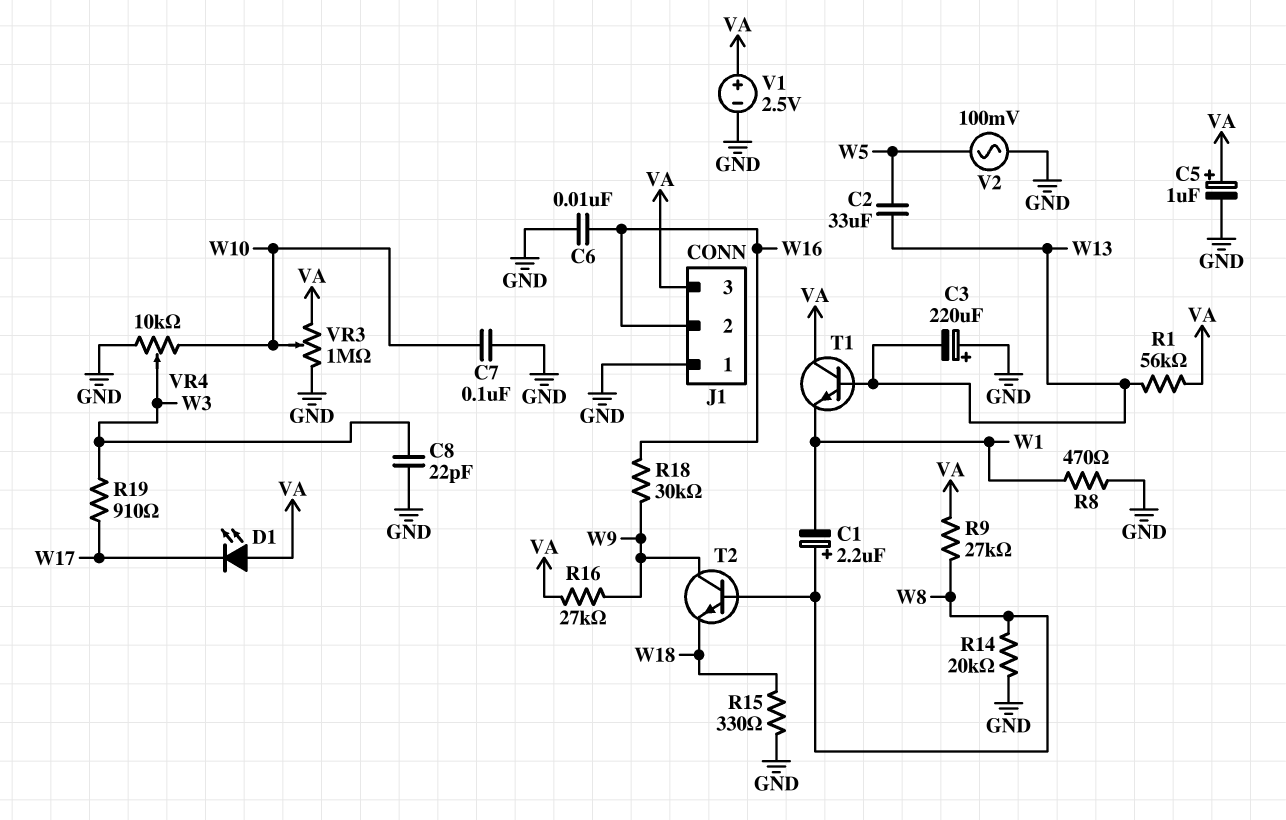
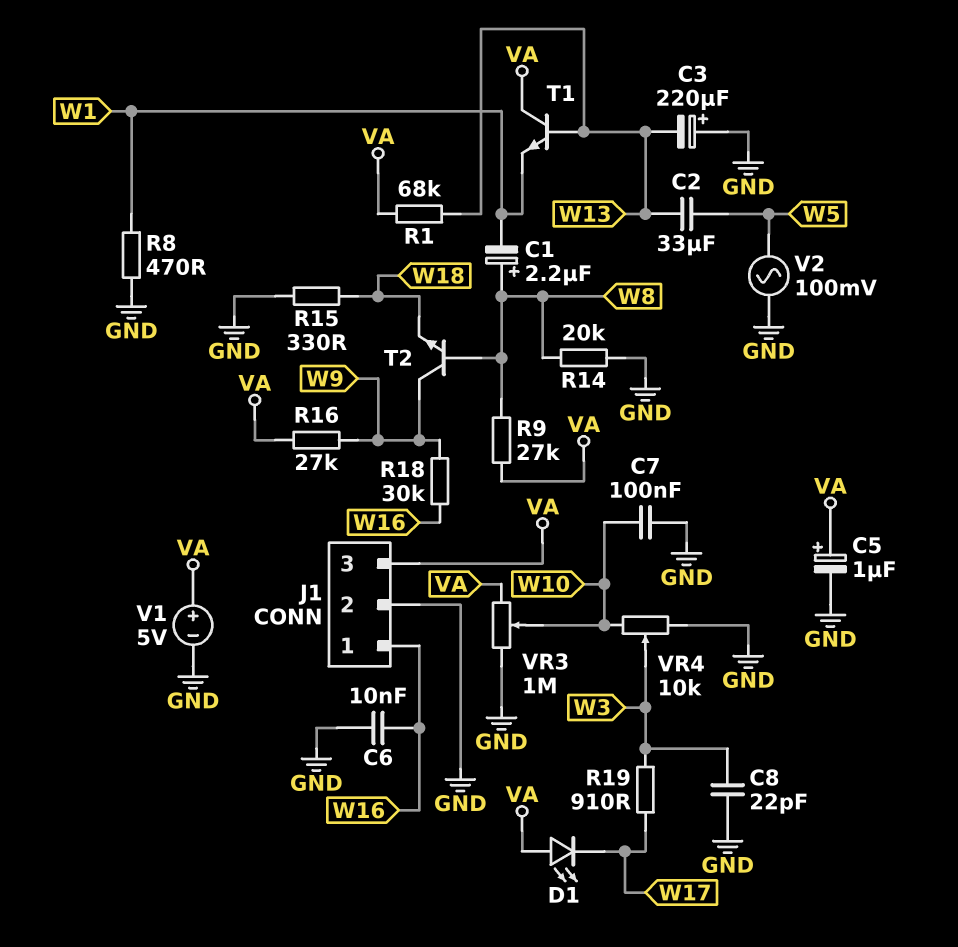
J1 pin 1: GND -> W16
J1 pin 2: W16 -> GND
R1: 56k (VA, W13) -> 68k (VA, W13)
V1: 2.5V (plus VA, minus GND) -> 5V (plus VA, minus GND)

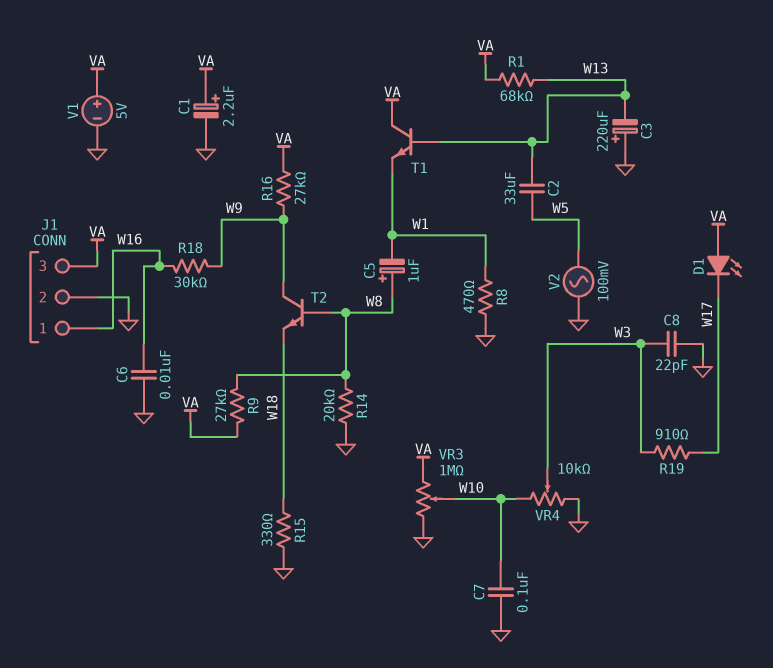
C1: 2.2uF (plus W8, minus W1) -> 2.2uF (plus VA, minus GND)
C5: 1uF (plus VA, minus GND) -> 1uF (plus W8, minus W1)

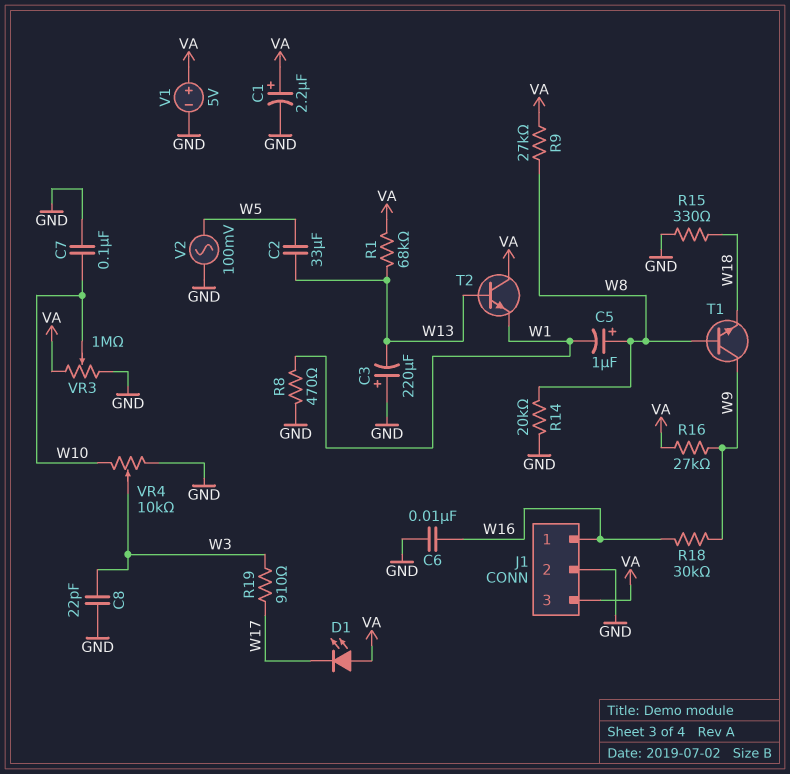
T1: NPN (B W13, C VA, E W1) -> NPN (B W8, C W9, E W18)
T2: NPN (B W8, C W9, E W18) -> NPN (B W13, C VA, E W1)

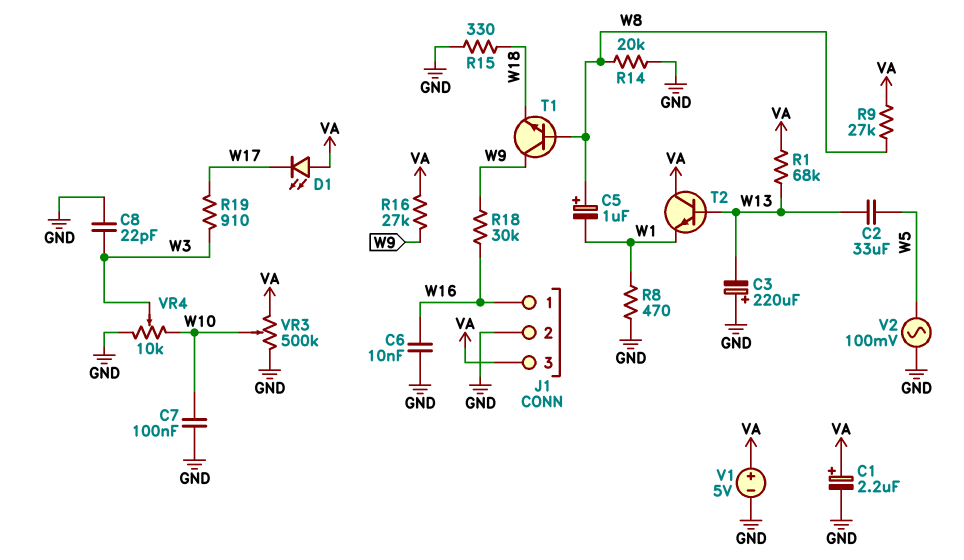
VR3: 1M (GND, VA, wiper W10) -> 500k (GND, VA, wiper W10)

